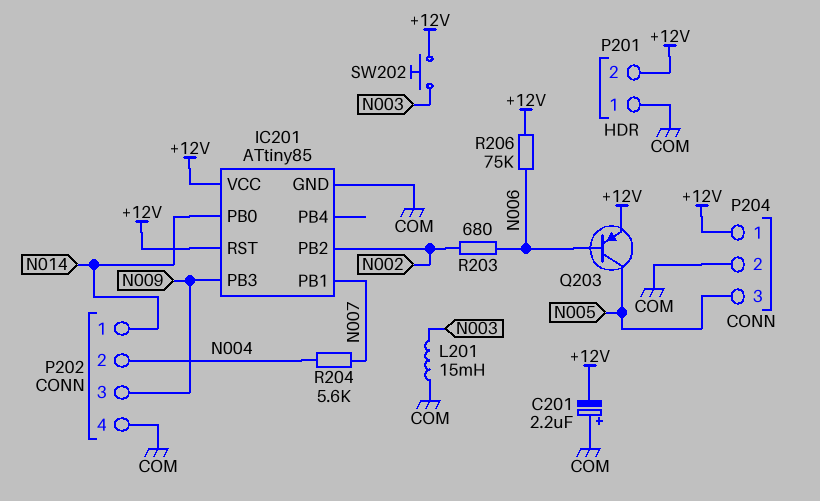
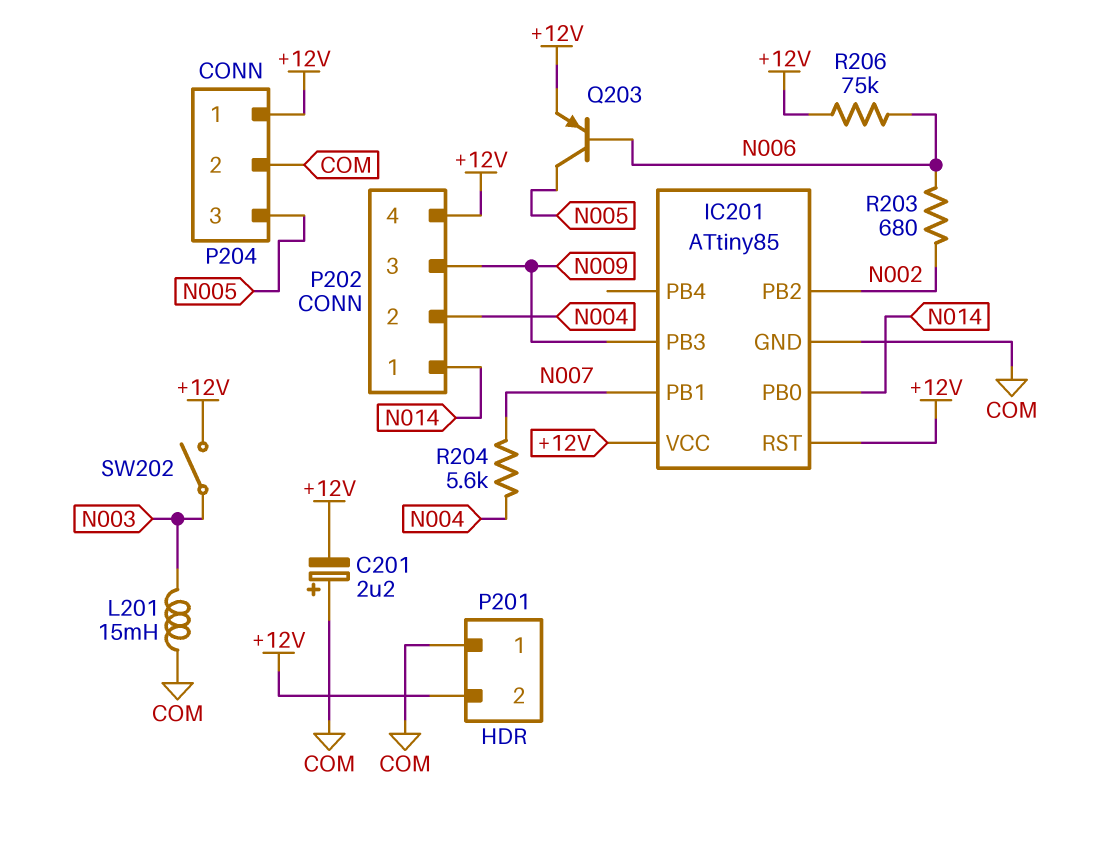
P202 pin 4: COM -> +12V
SW202: button (+12V, N003) -> switch (+12V, N003)

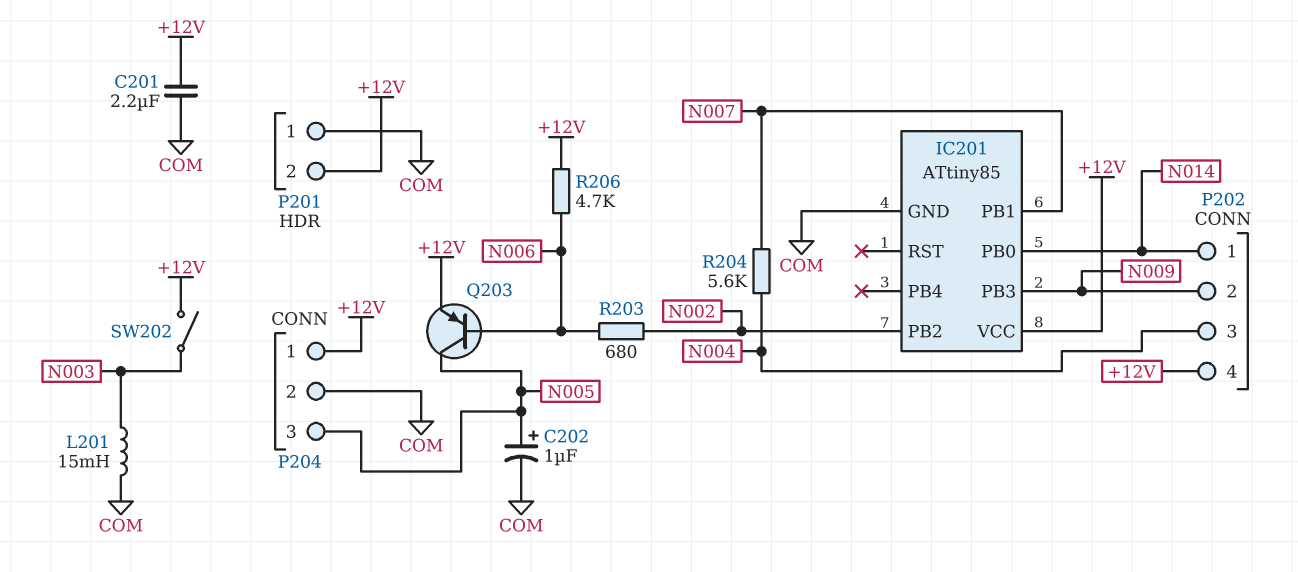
C201: 2.2uF (plus COM, minus +12V) -> 2.2uF (+12V, COM)
C202: none -> 1uF (plus N005, minus COM)
IC201 pin RST: +12V -> none
P202 pin 2: N004 -> N009
P202 pin 3: N009 -> N004
R206: 75k (+12V, N006) -> 4.7k (+12V, N006)

